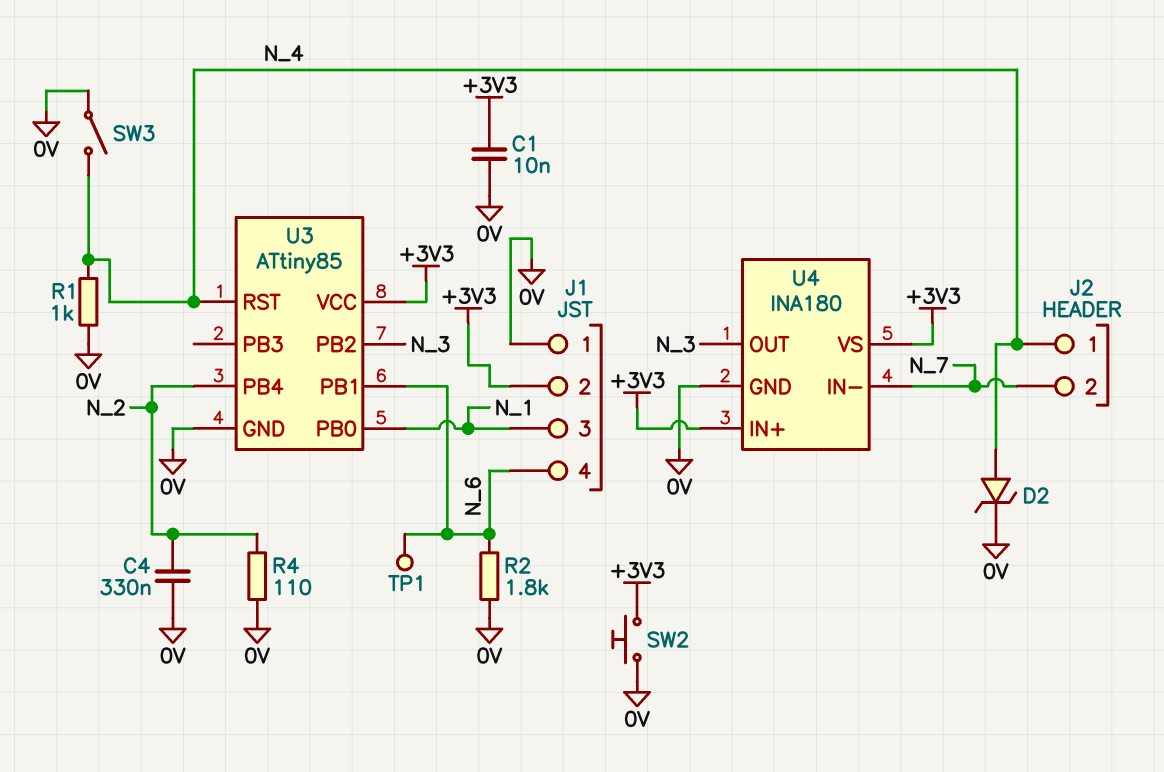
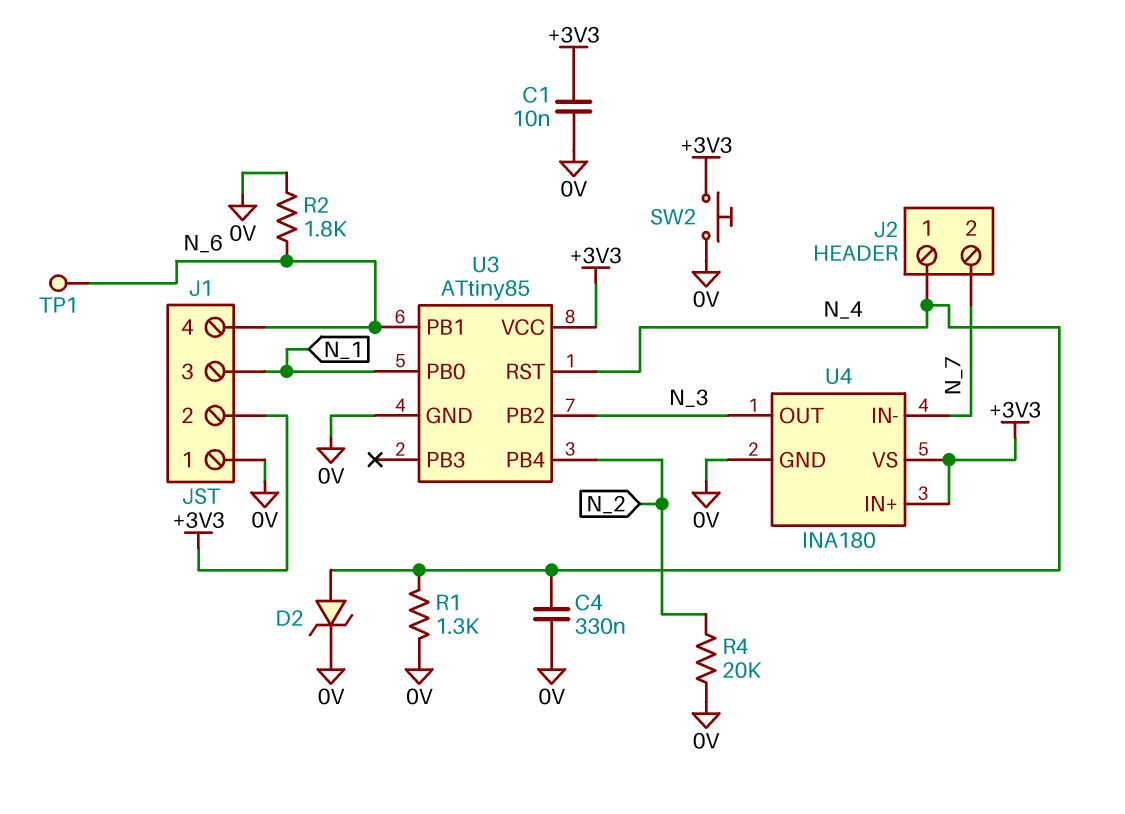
C4: 330nF (0V, N_2) -> 330nF (0V, N_4)
R1: 1k (0V, N_4) -> 1.3k (0V, N_4)
R4: 110 (0V, N_2) -> 20k (0V, N_2)
SW3: switch (0V, N_4) -> none

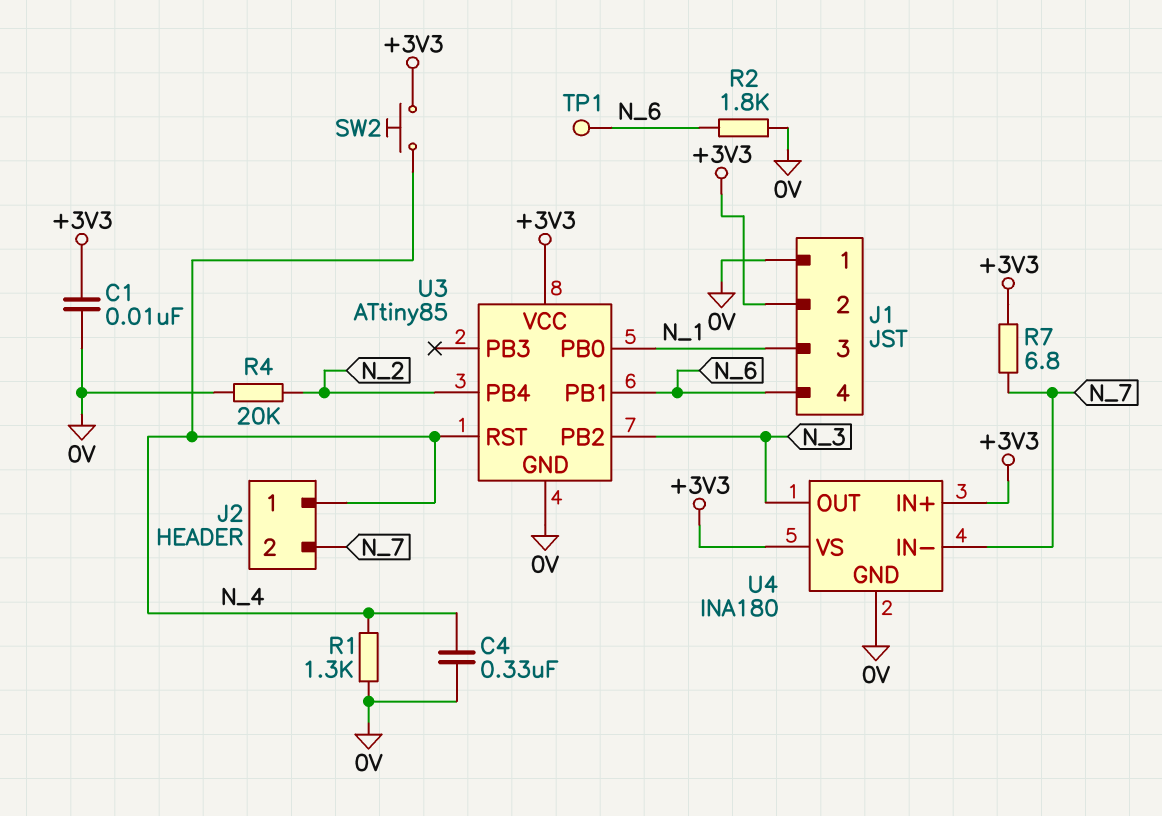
D2: zener (A N_4, K 0V) -> none
R7: none -> 6.8 (+3V3, N_7)
SW2: button (+3V3, 0V) -> button (+3V3, N_4)

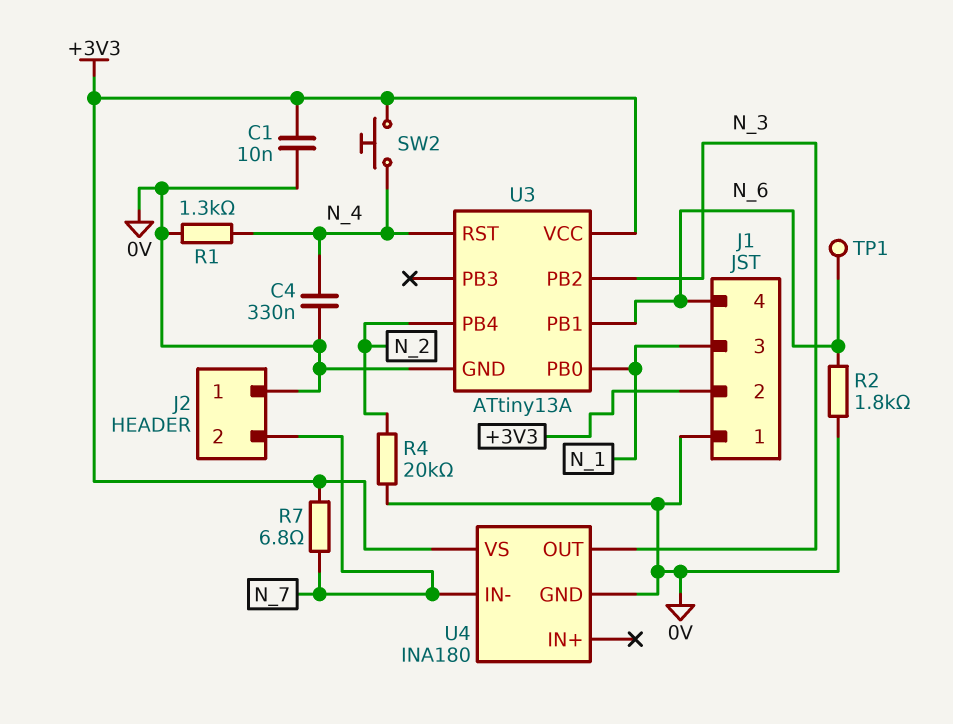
J2 pin 1: N_4 -> 0V
U3: ATtiny85 -> ATtiny13A
U4 pin IN+: +3V3 -> none

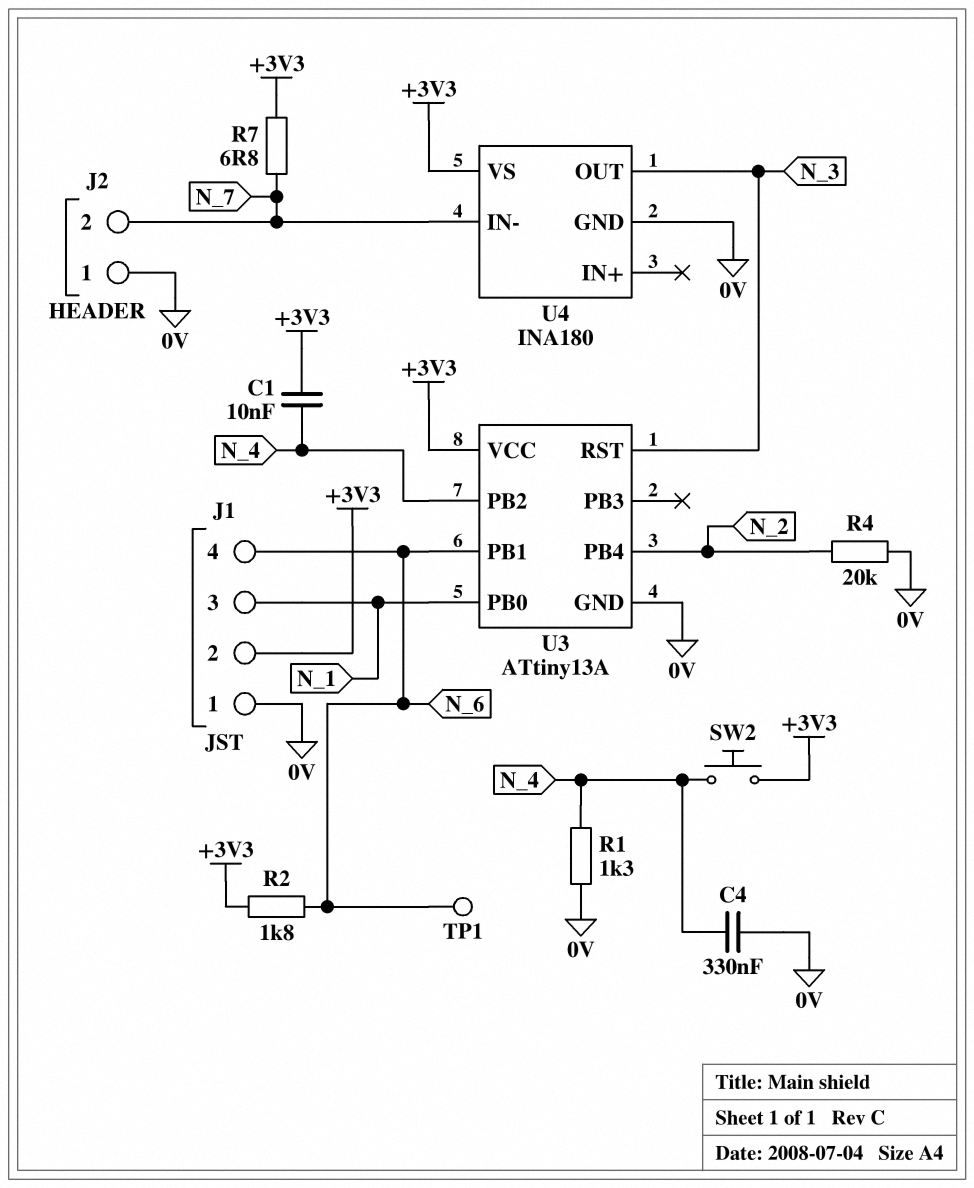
C1: 10nF (+3V3, 0V) -> 10nF (+3V3, N_4)
R2: 1.8k (0V, N_6) -> 1.8k (+3V3, N_6)
U3 pin PB2: N_3 -> N_4
U3 pin RST: N_4 -> N_3

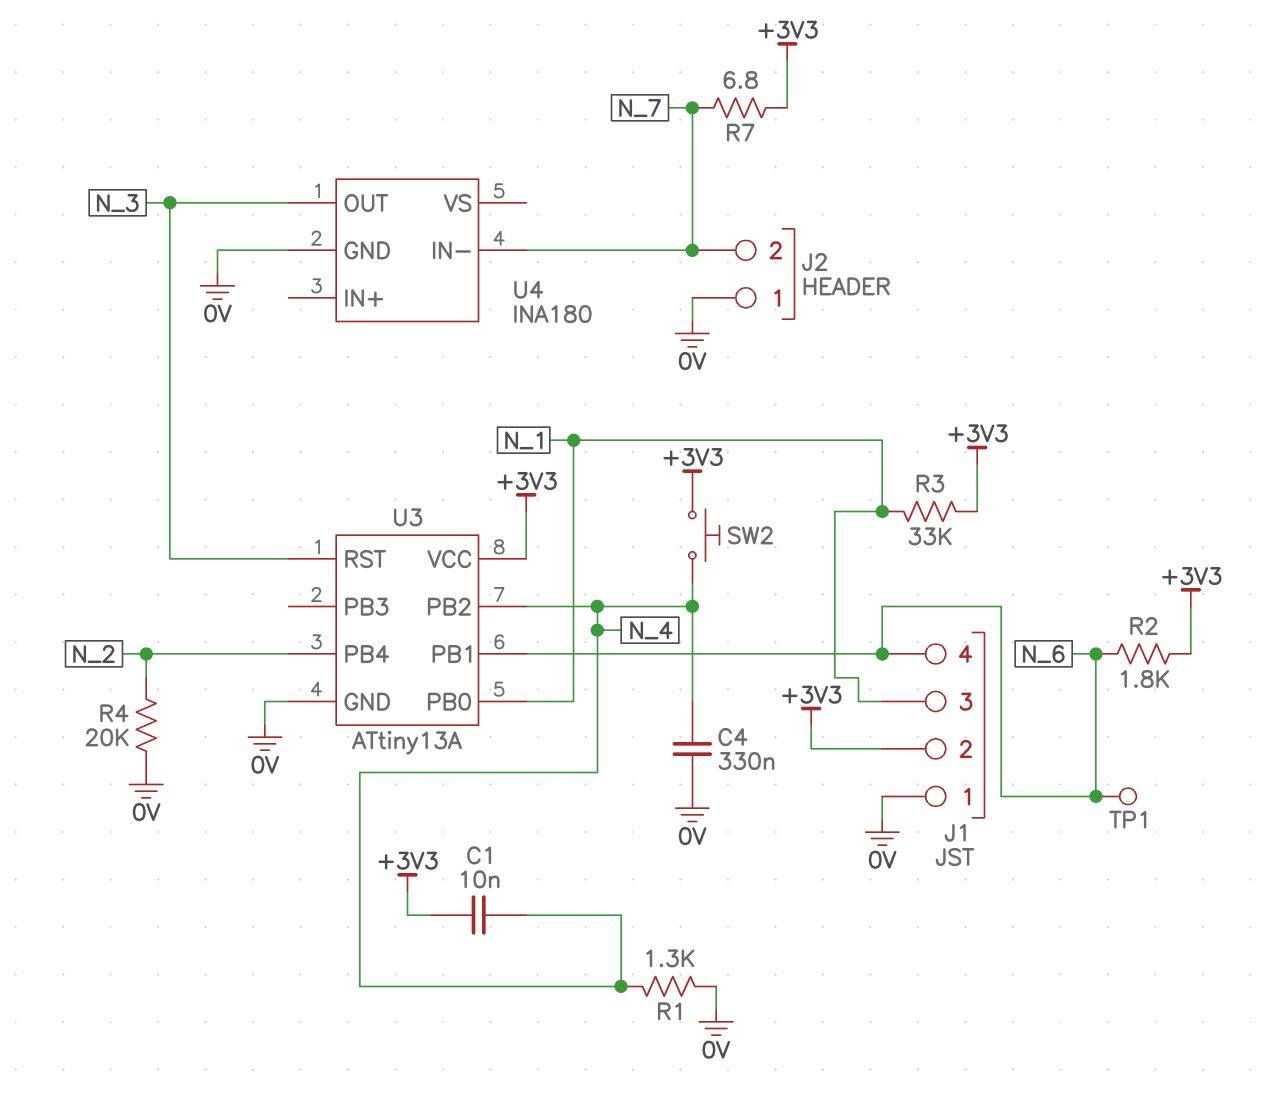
R3: none -> 33k (+3V3, N_1)
U4 pin VS: +3V3 -> none

